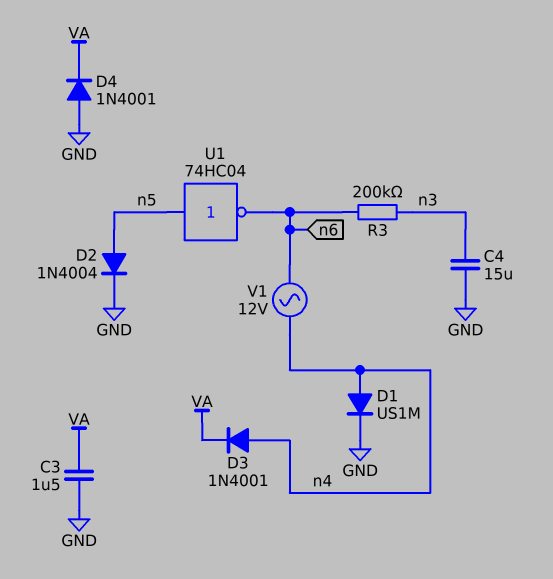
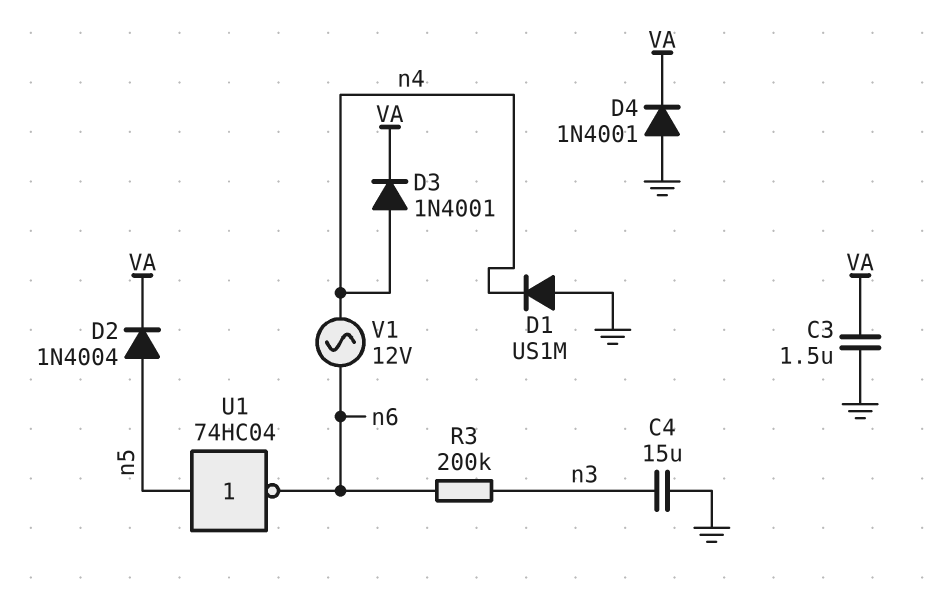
D1: diode US1M (A n4, K GND) -> diode US1M (A GND, K n4)
D2: diode 1N4004 (A n5, K GND) -> diode 1N4004 (A n5, K VA)

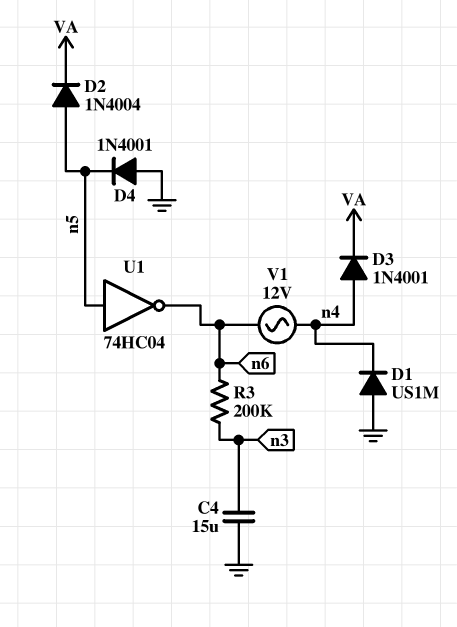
C3: 1.5uF (GND, VA) -> none
D4: diode 1N4001 (A GND, K VA) -> diode 1N4001 (A GND, K n5)

